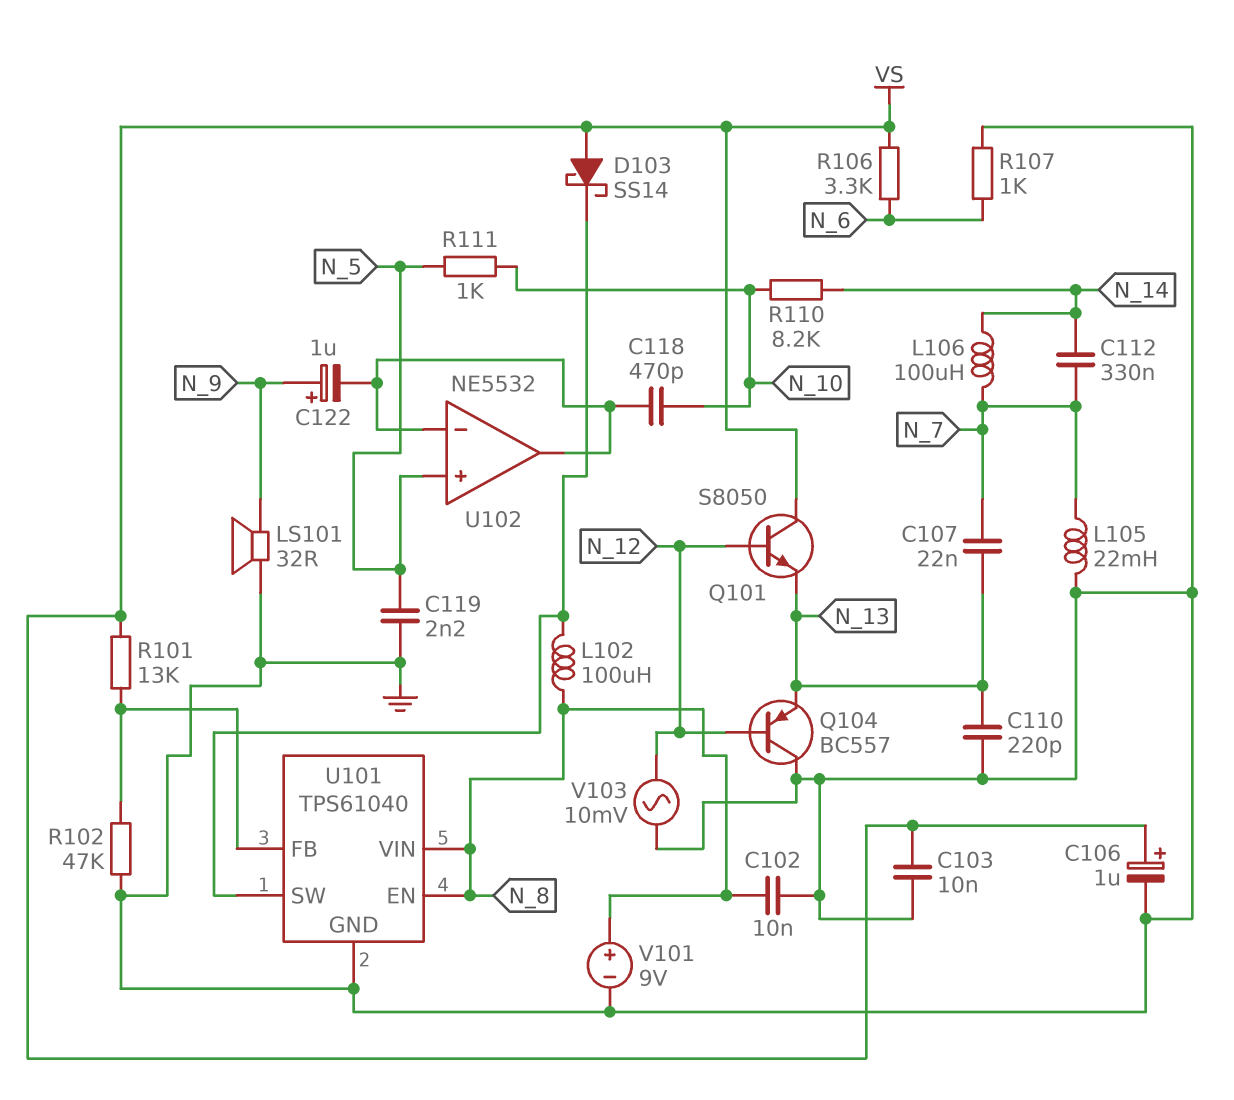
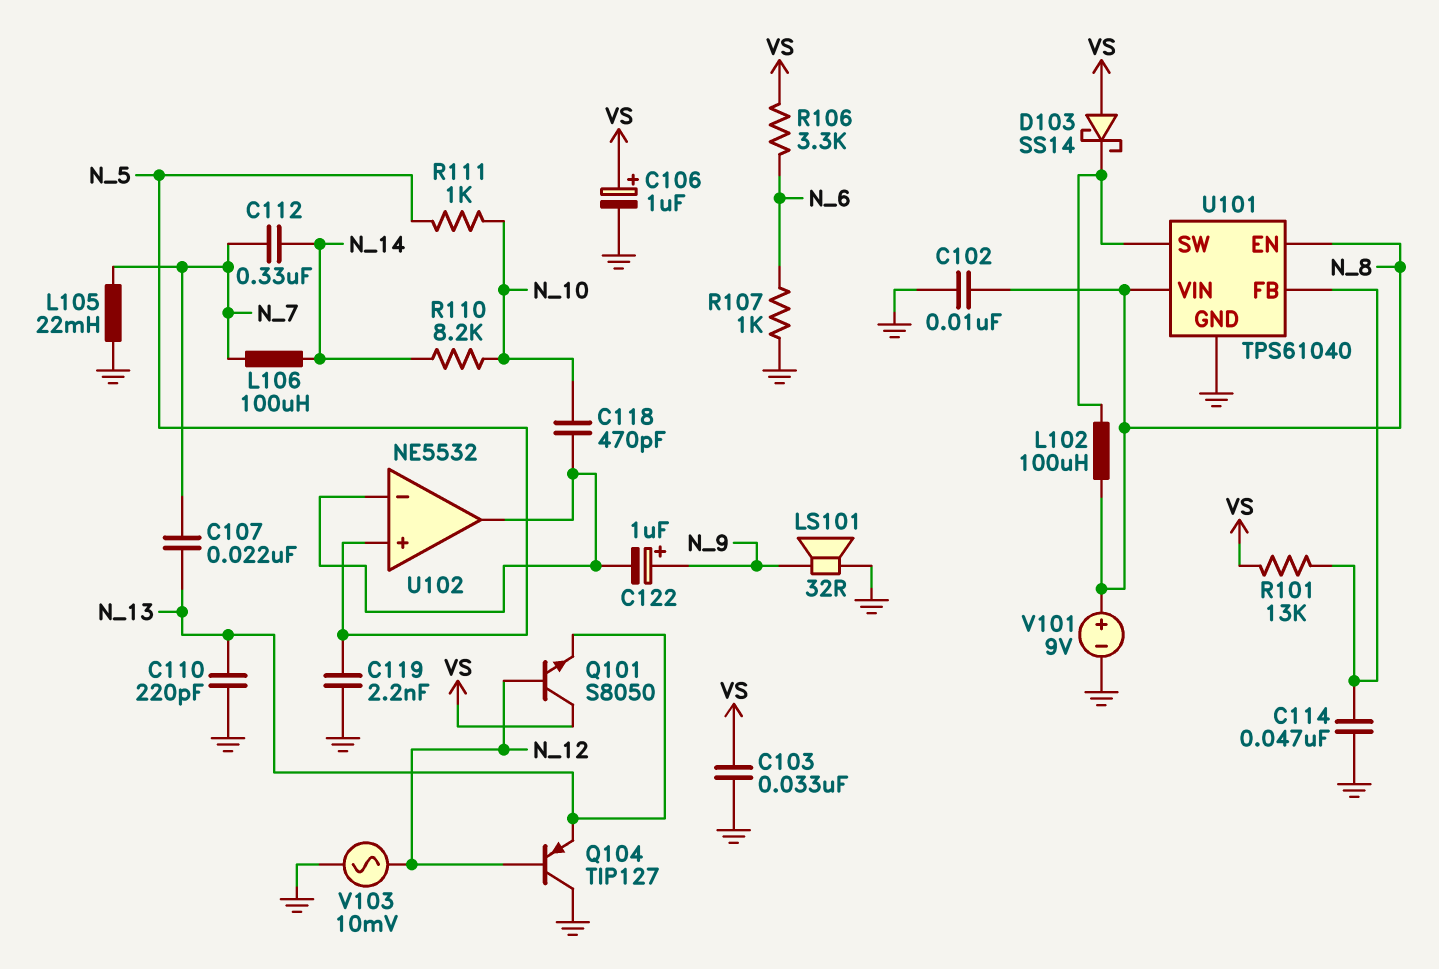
C103: 10nF (GND, VS) -> 33nF (GND, VS)
C114: none -> 47nF (GND, U101/FB)
Q104: PNP BC557 (B N_12, C GND, E N_13) -> PNP TIP127 (B N_12, C GND, E N_13)
R102: 47k (GND, U101/FB) -> none

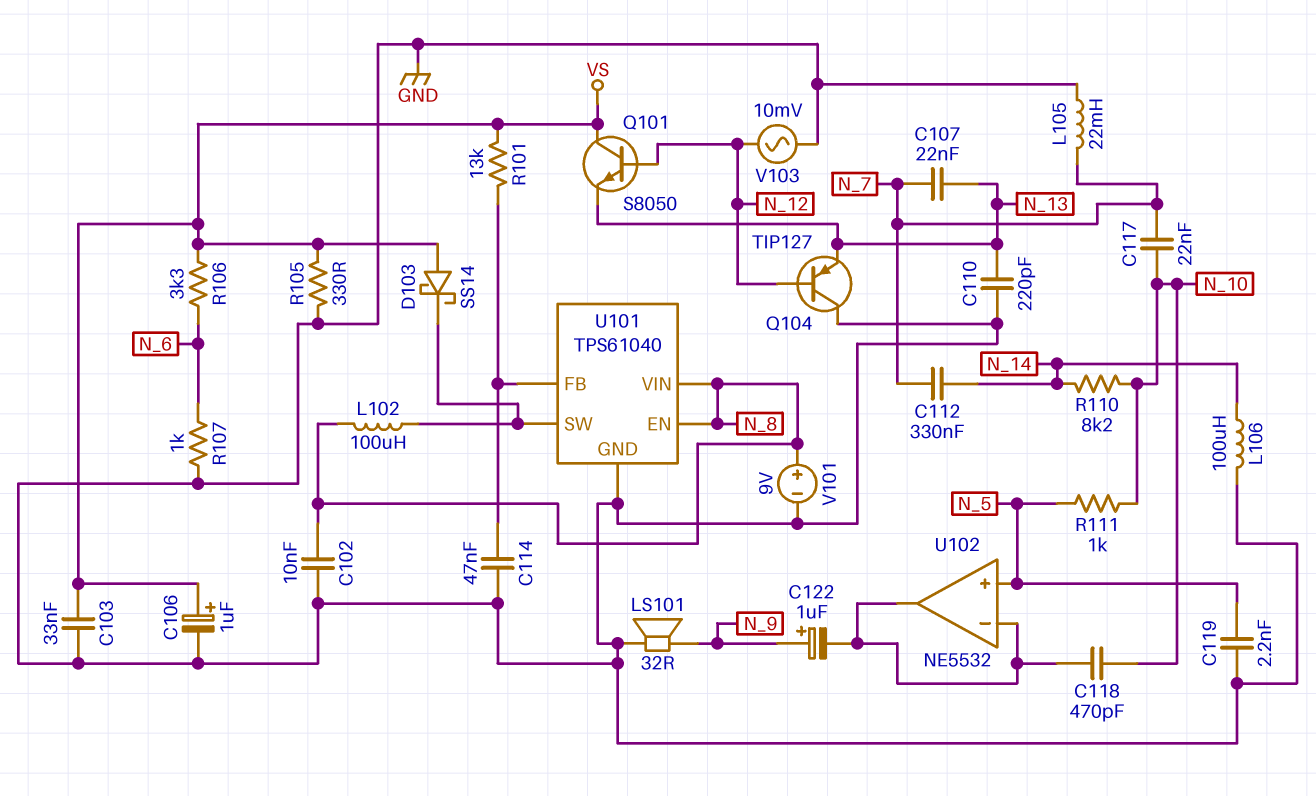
C117: none -> 22nF (N_7, N_10)
L106: 100uH (N_7, N_14) -> 100uH (GND, N_14)
R105: none -> 330 (GND, VS)

